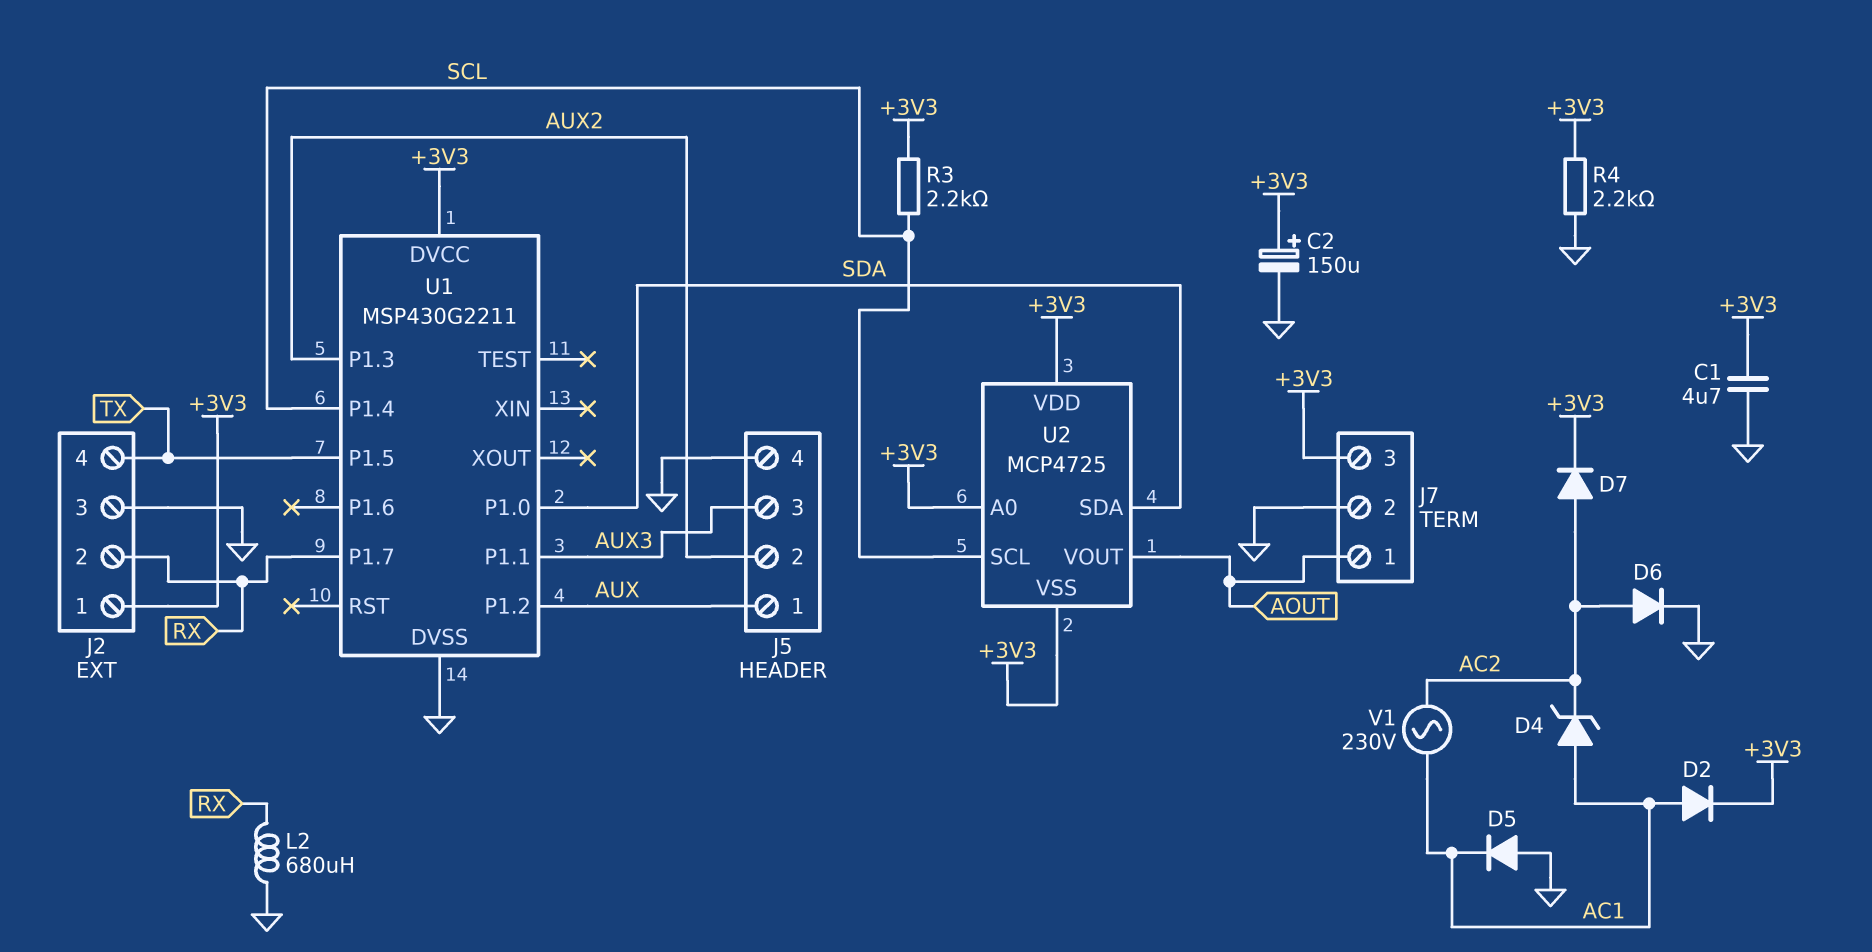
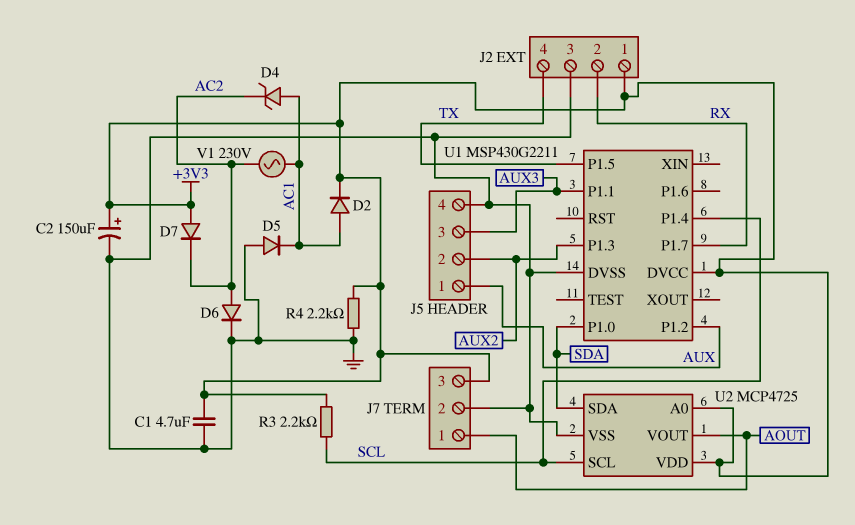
D7: diode (A AC2, K +3V3) -> diode (A +3V3, K AC2)
L2: 680uH (GND, RX) -> none
U2 pin VSS: +3V3 -> GND

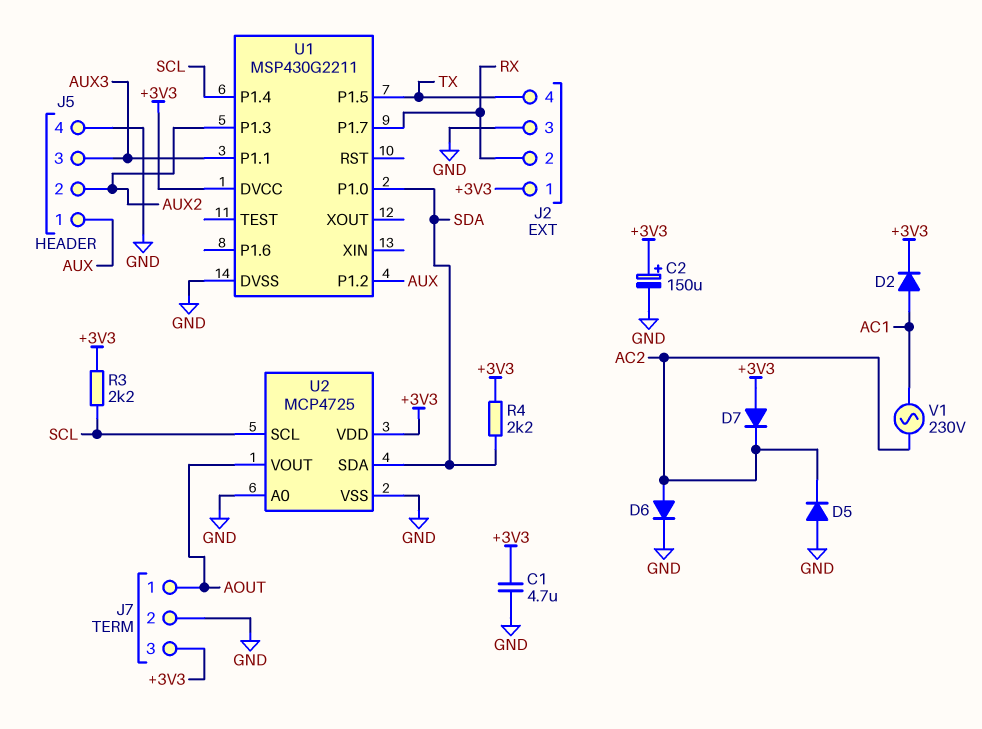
D4: zener (A AC1, K AC2) -> none
D5: diode (A GND, K AC1) -> diode (A GND, K AC2)
R4: 2.2k (+3V3, GND) -> 2.2k (+3V3, SDA)
U2 pin A0: +3V3 -> GND

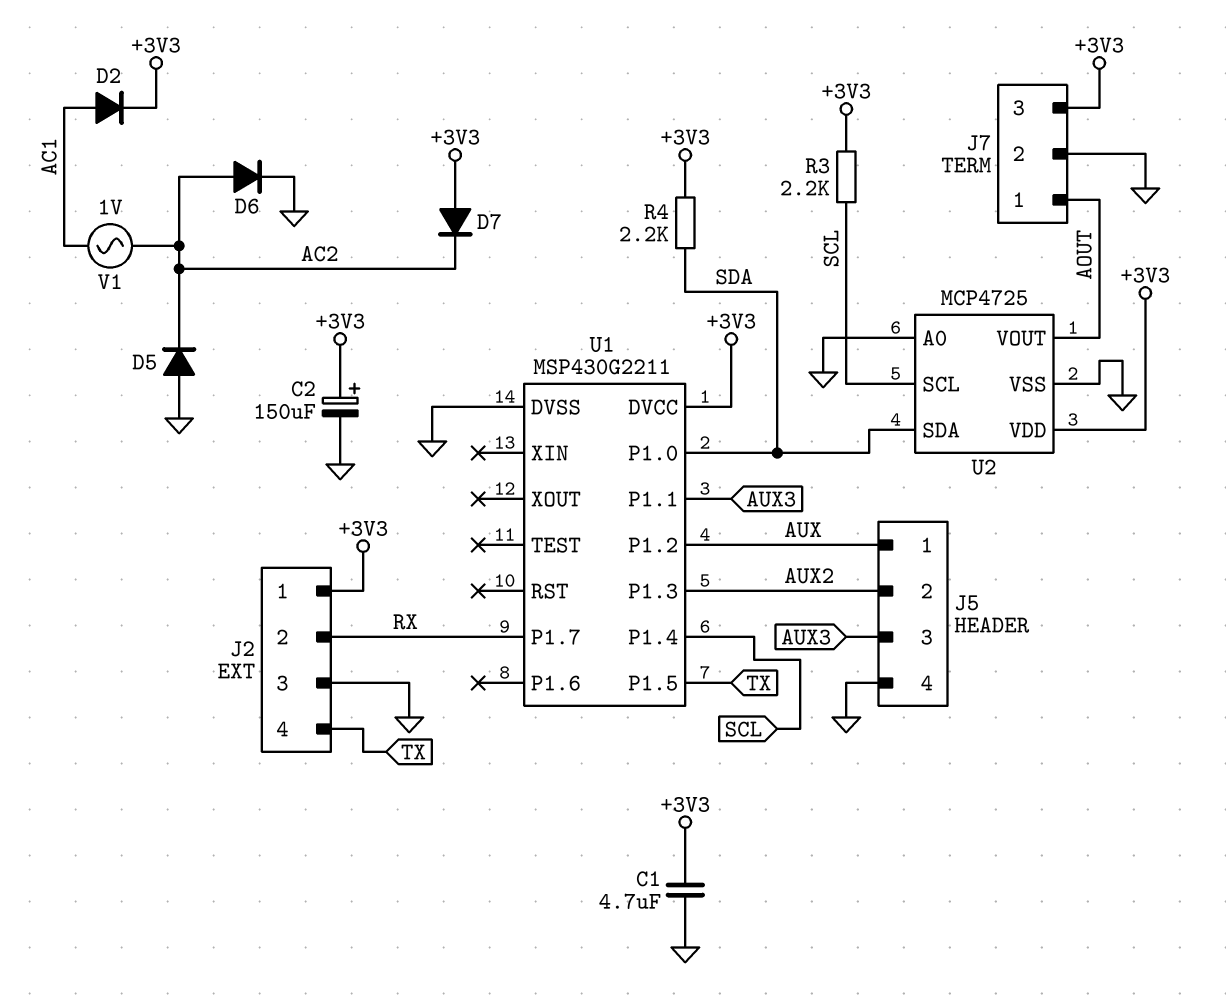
V1: AC 230V (AC1, AC2) -> AC 1V (AC1, AC2)

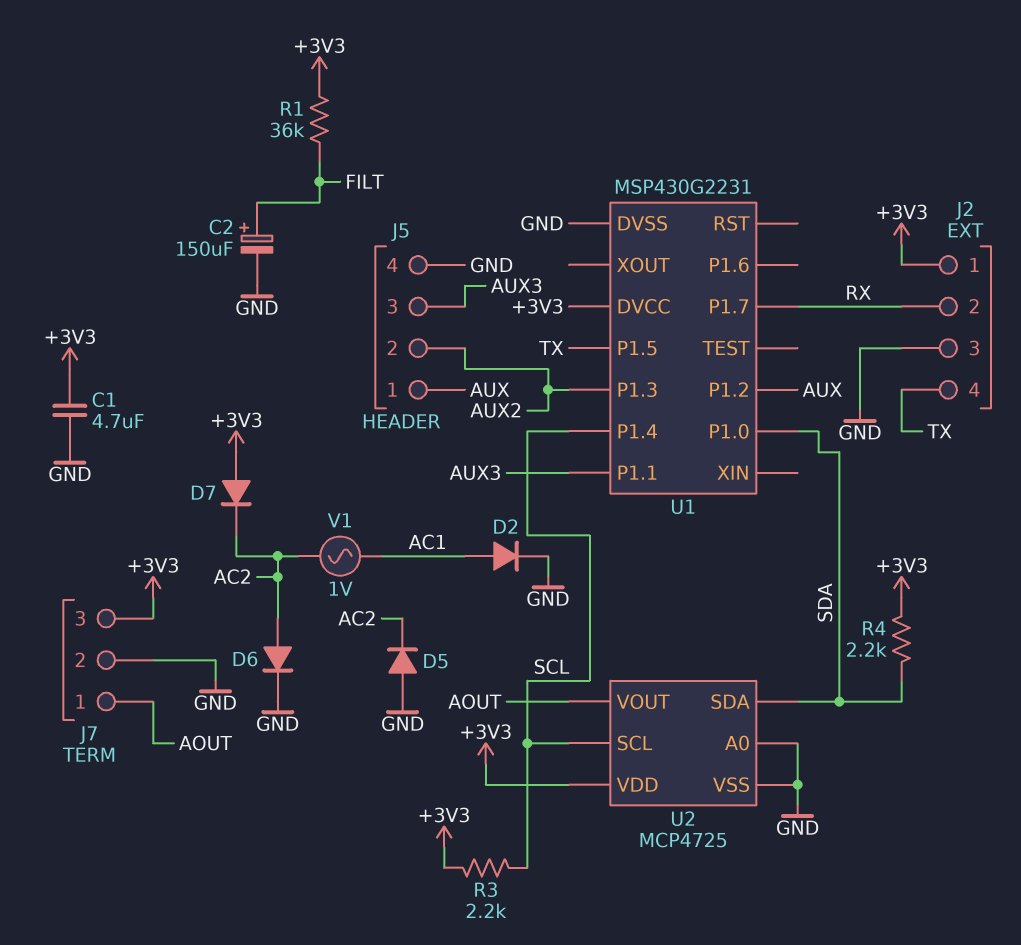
C2: 150uF (plus +3V3, minus GND) -> 150uF (plus FILT, minus GND)
D2: diode (A AC1, K +3V3) -> diode (A AC1, K GND)
R1: none -> 36k (+3V3, FILT)
U1: MSP430G2211 -> MSP430G2231

